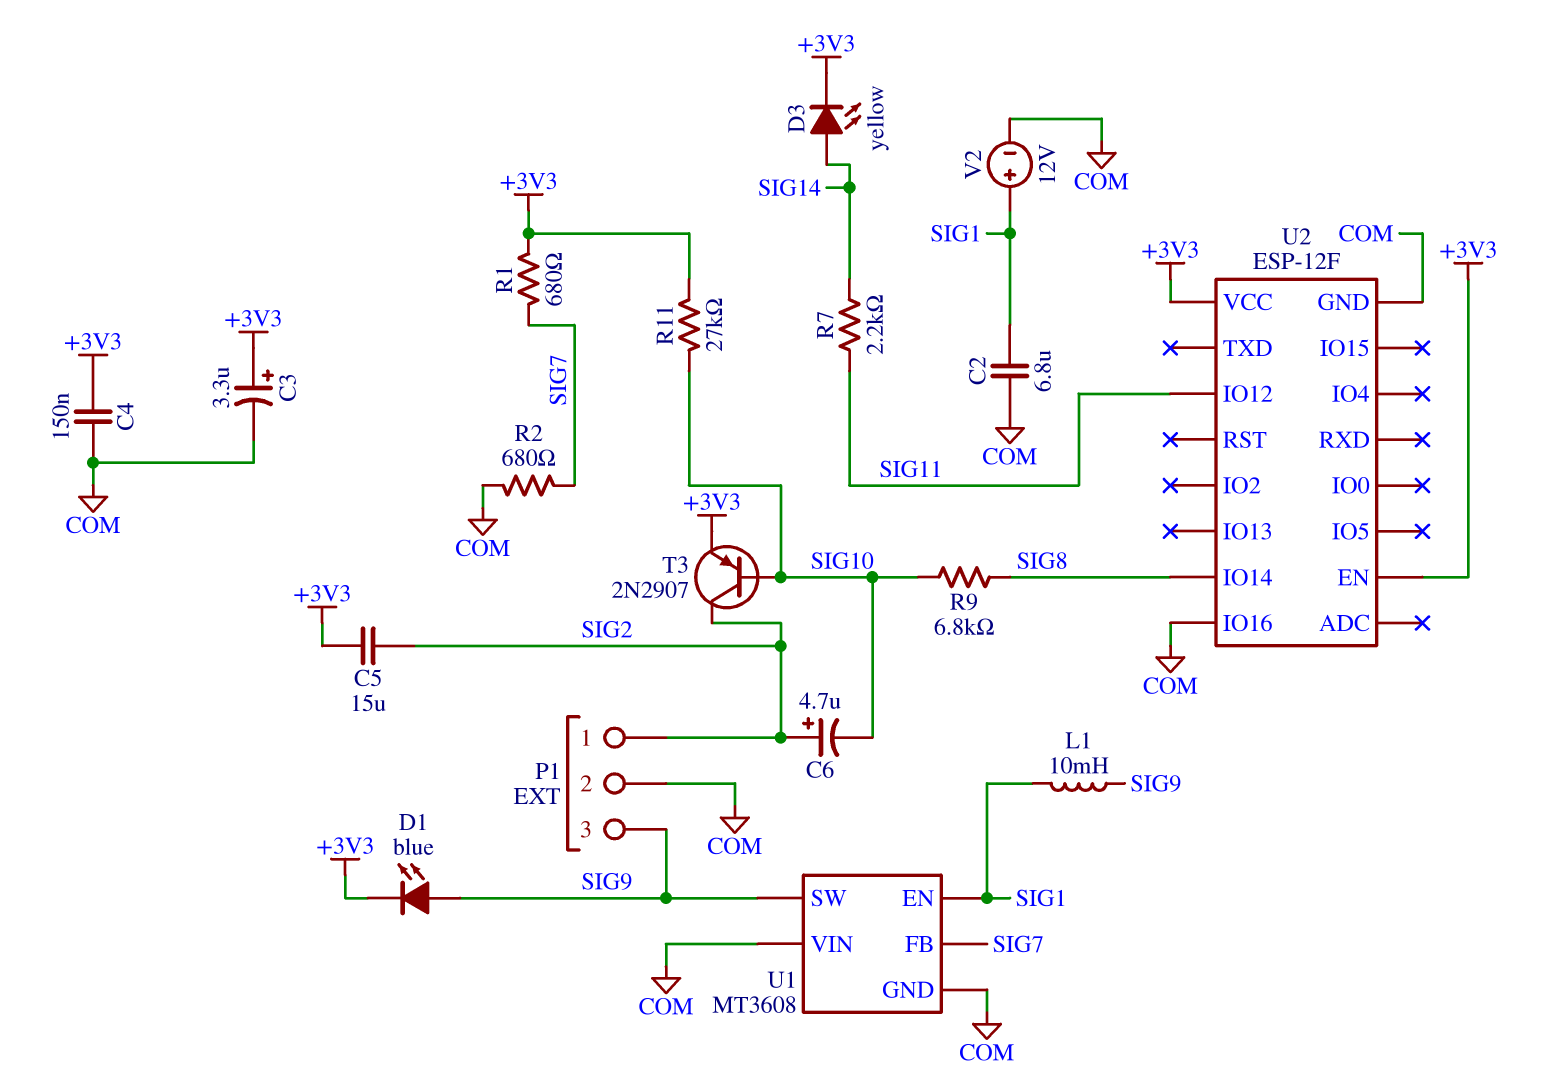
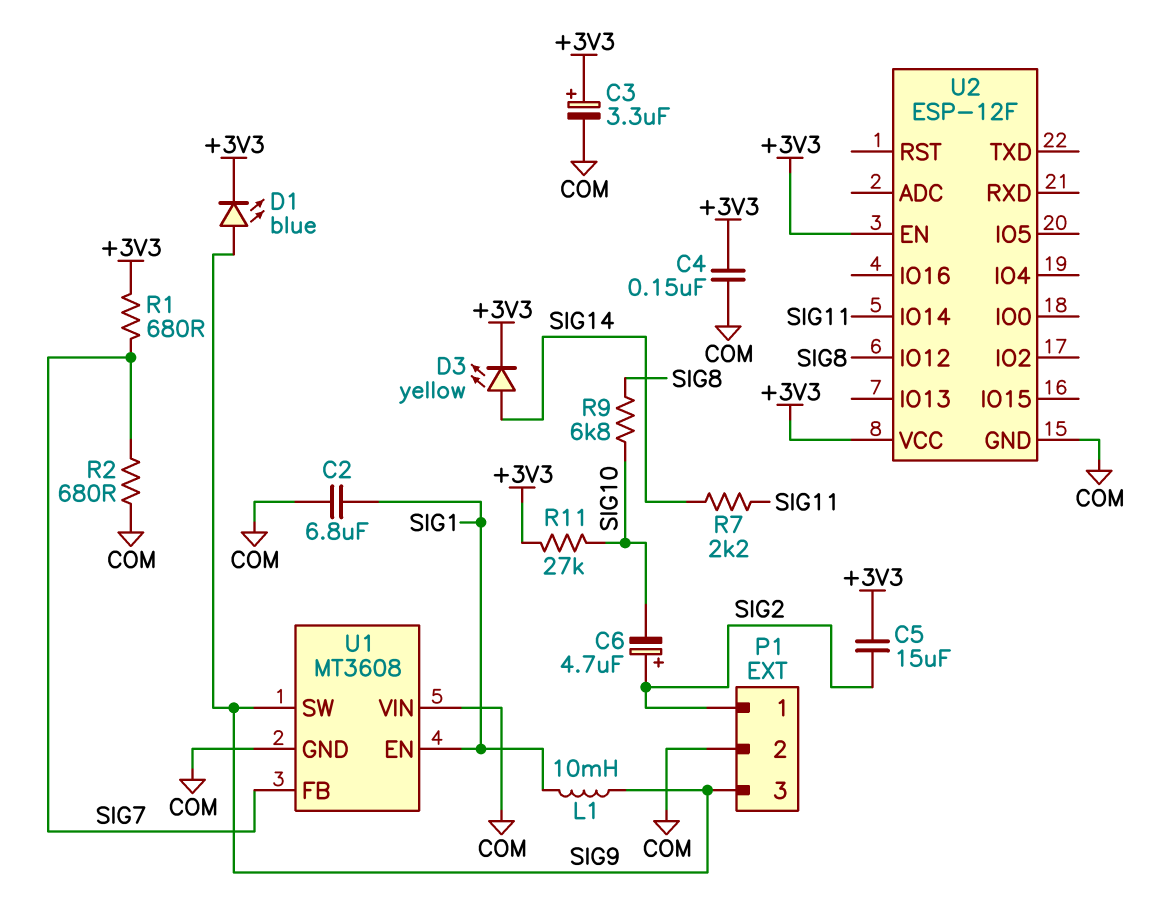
T3: PNP 2N2907 (B SIG10, C SIG2, E +3V3) -> none
U2 pin IO12: SIG11 -> SIG8
U2 pin IO14: SIG8 -> SIG11
U2 pin IO16: COM -> none
V2: 12V (plus SIG1, minus COM) -> none

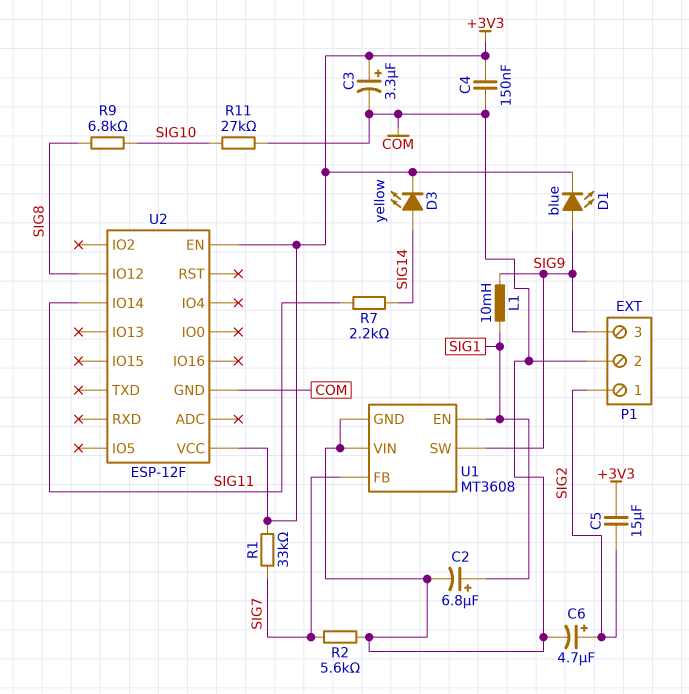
C2: 6.8uF (COM, SIG1) -> 6.8uF (plus SIG1, minus COM)
C6: 4.7uF (plus SIG2, minus SIG10) -> 4.7uF (plus SIG2, minus COM)
R1: 680 (+3V3, SIG7) -> 33k (+3V3, SIG7)
R2: 680 (COM, SIG7) -> 5.6k (COM, SIG7)
R11: 27k (+3V3, SIG10) -> 27k (COM, SIG10)

